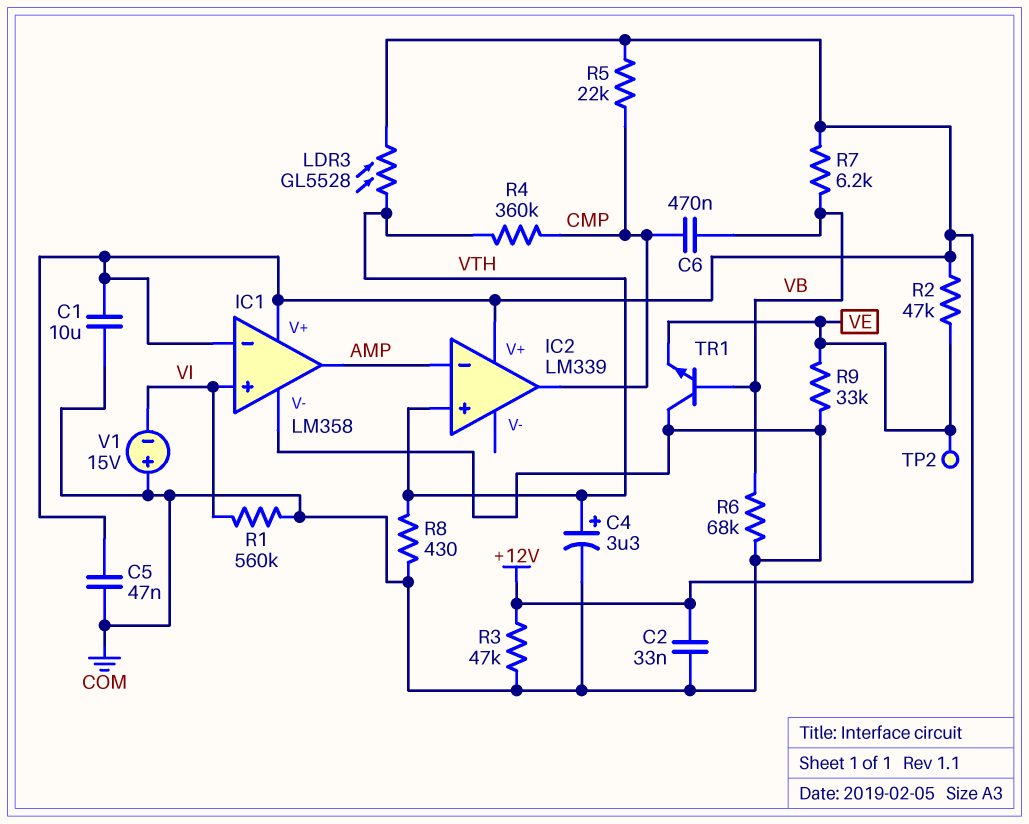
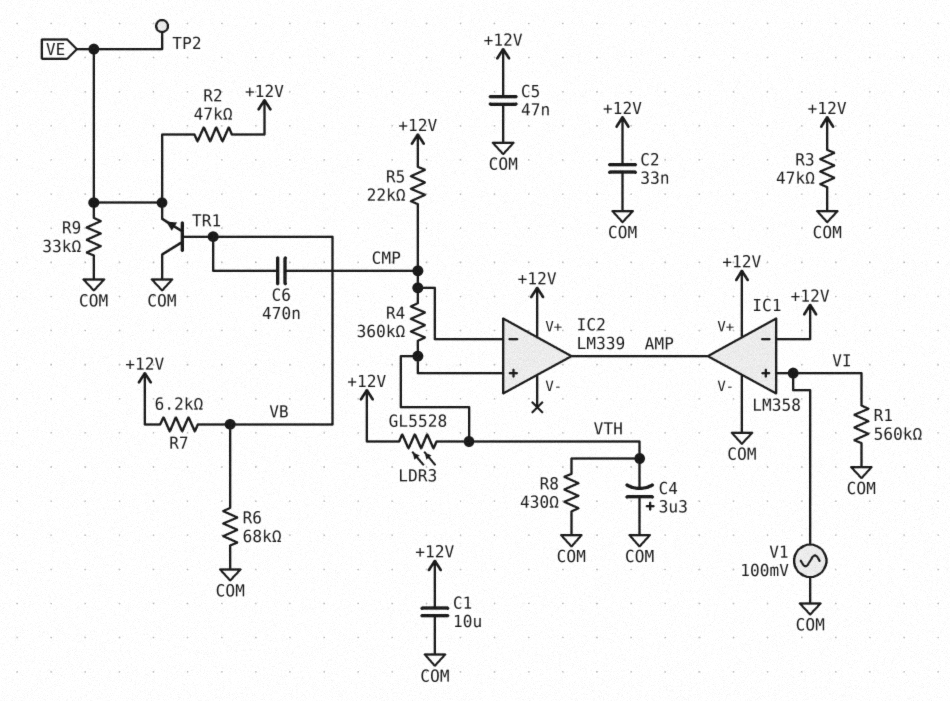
C4: 3.3uF (plus VTH, minus COM) -> 3.3uF (plus COM, minus VTH)
IC2 pin in-: AMP -> CMP
IC2 pin out: CMP -> AMP
V1: 15V (plus COM, minus VI) -> AC 100mV (COM, VI)

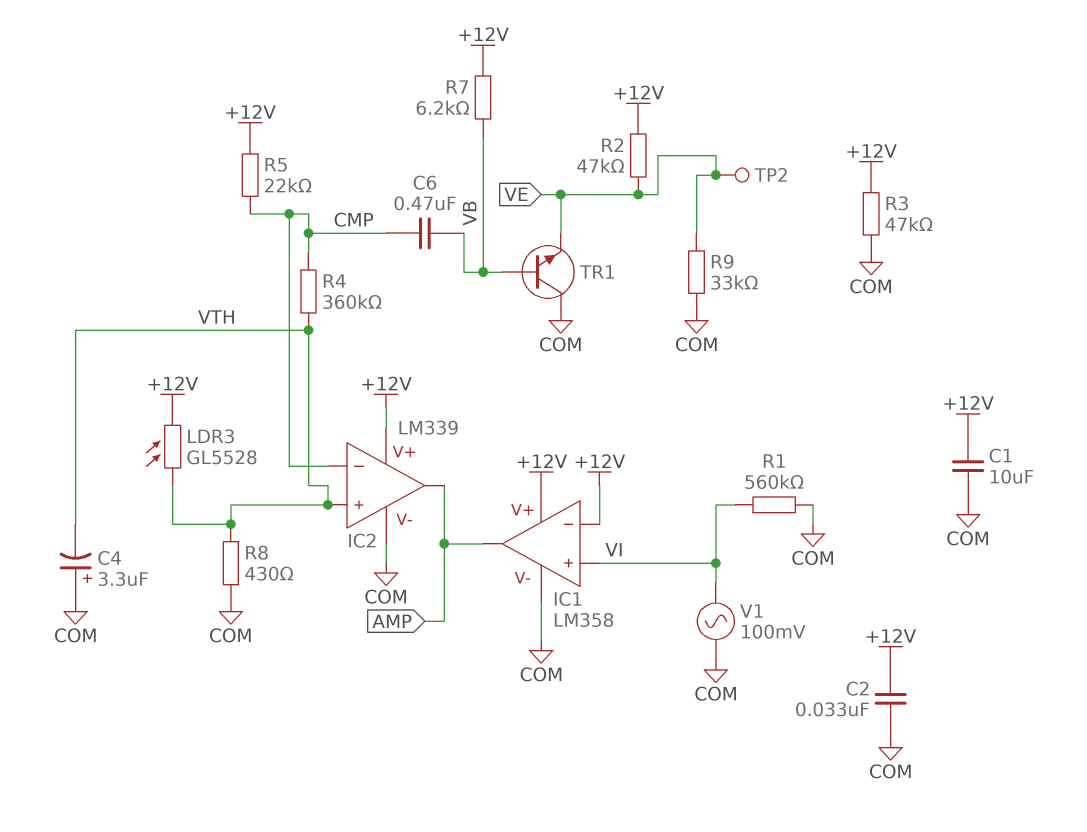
C5: 47nF (+12V, COM) -> none
IC2 pin V-: none -> COM
R6: 68k (COM, VB) -> none

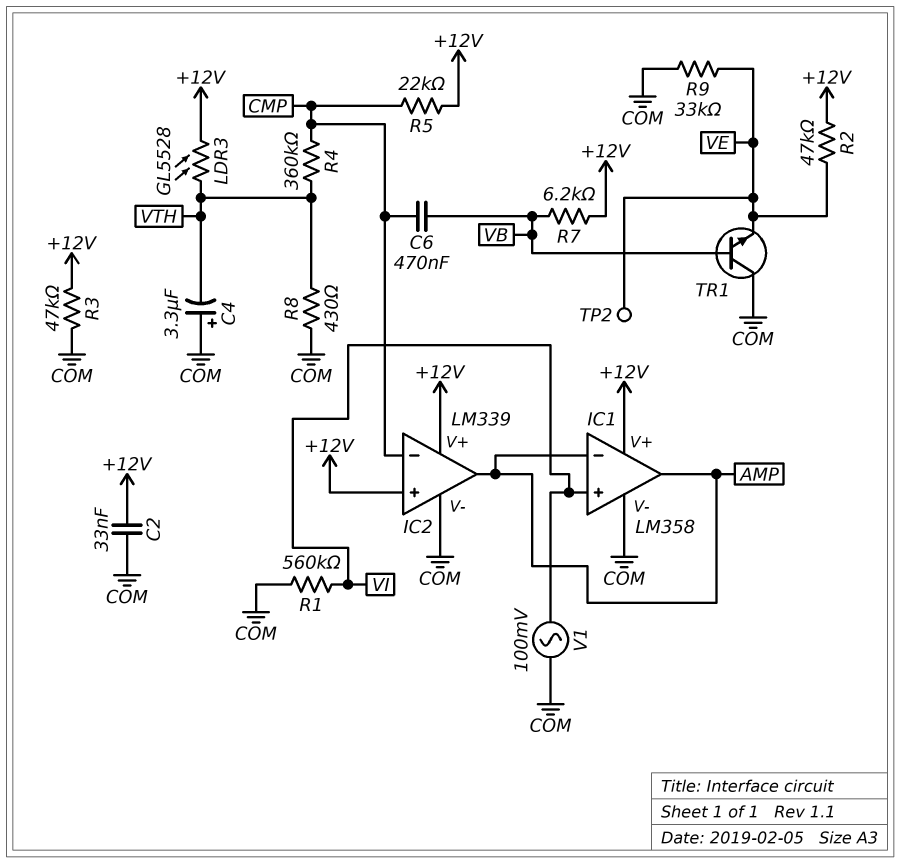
C1: 10uF (+12V, COM) -> none
IC1 pin in-: +12V -> AMP
IC2 pin in+: VTH -> +12V

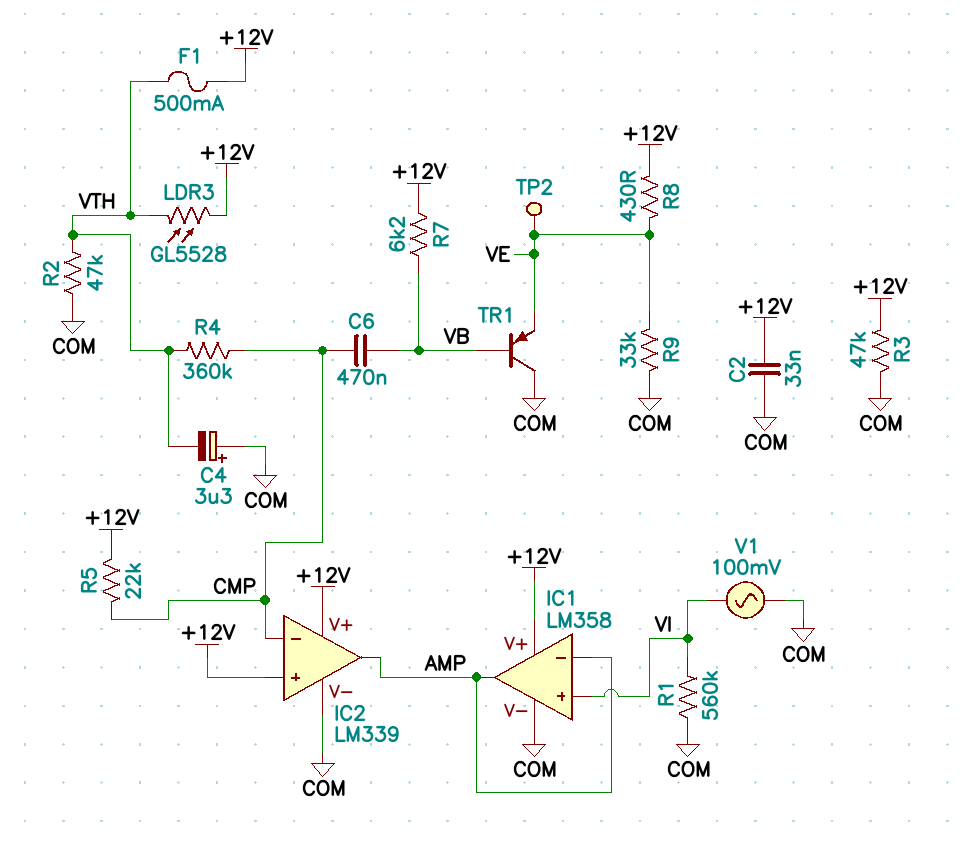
F1: none -> 500mA (+12V, VTH)
R2: 47k (+12V, VE) -> 47k (COM, VTH)
R8: 430 (COM, VTH) -> 430 (+12V, VE)
TR1: NPN (B VB, C COM, E VE) -> PNP (B VB, C COM, E VE)

